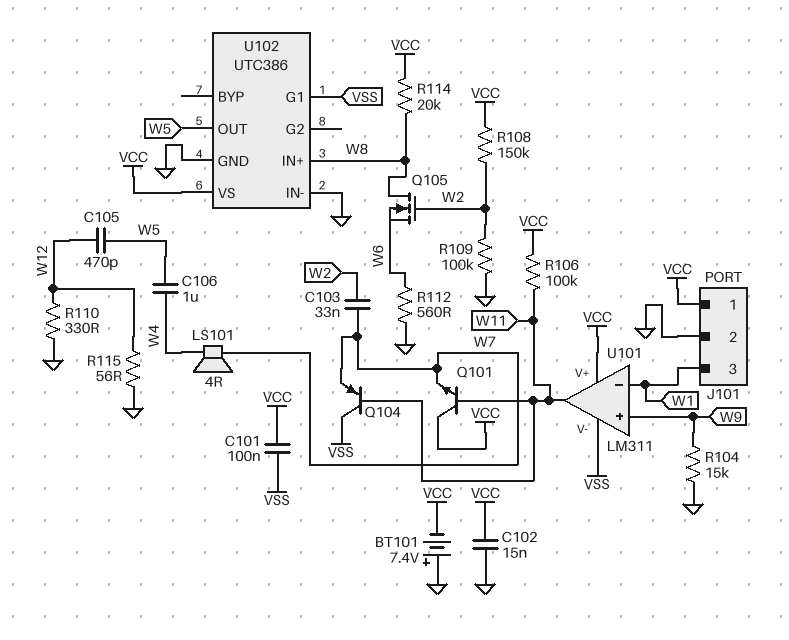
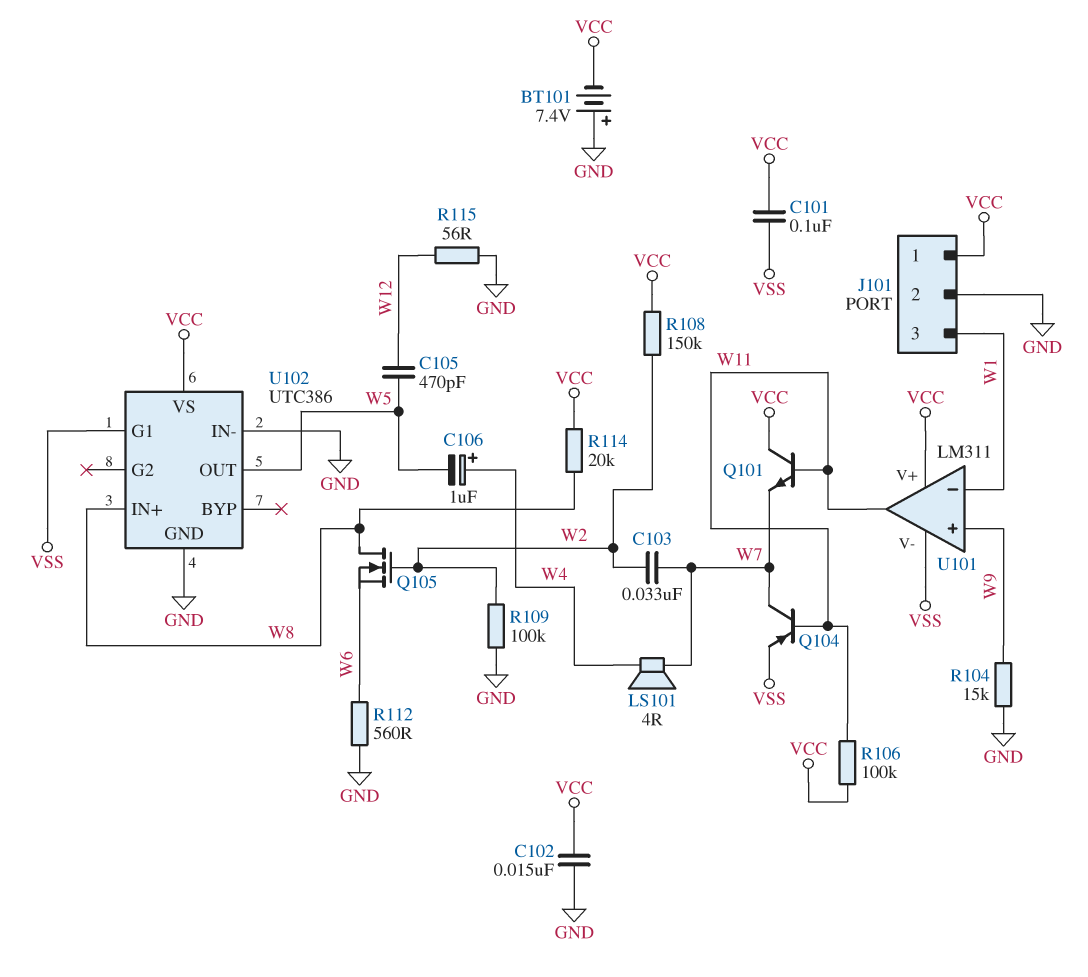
C106: 1uF (W4, W5) -> 1uF (plus W4, minus W5)
Q104: PNP (B W11, C VSS, E W7) -> PNP (B W11, C W7, E VSS)
R110: 330 (GND, W12) -> none

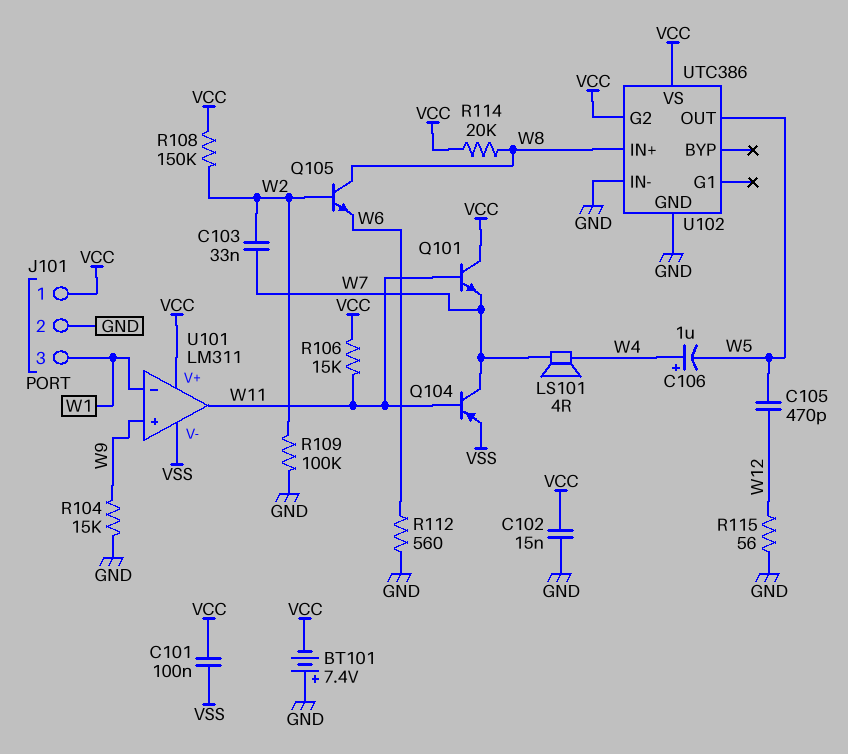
Q105: NMOS (G W2, D W8, S W6) -> NPN (B W2, C W8, E W6)
R106: 100k (VCC, W11) -> 15k (VCC, W11)
U102 pin G1: VSS -> none
U102 pin G2: none -> VCC

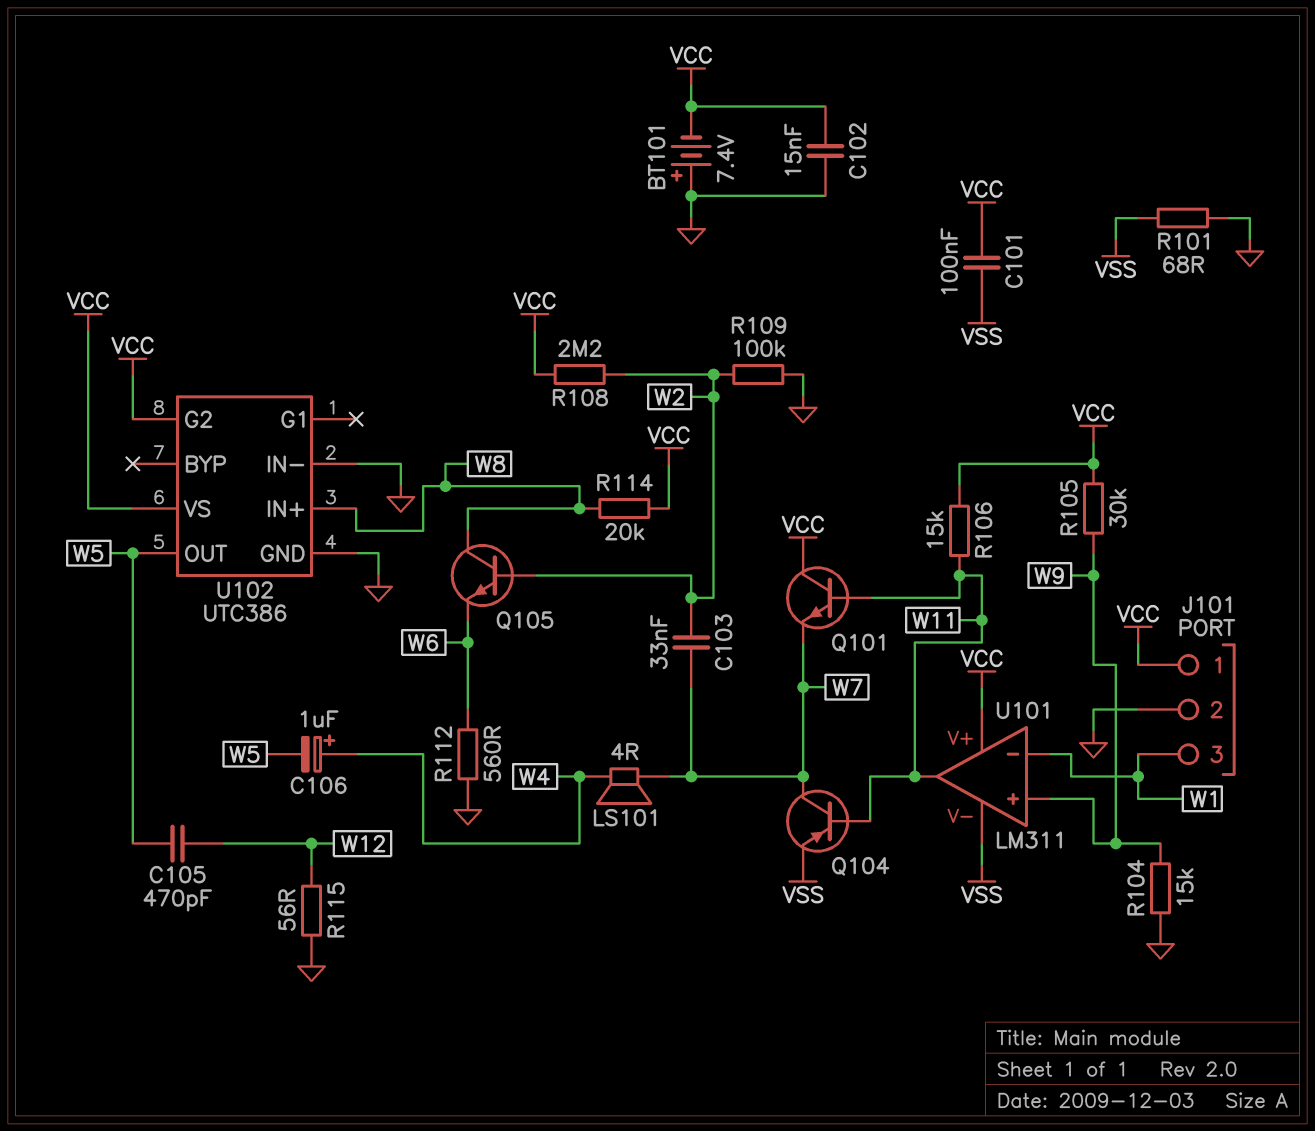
R101: none -> 68 (GND, VSS)
R105: none -> 30k (VCC, W9)
R108: 150k (VCC, W2) -> 2.2M (VCC, W2)

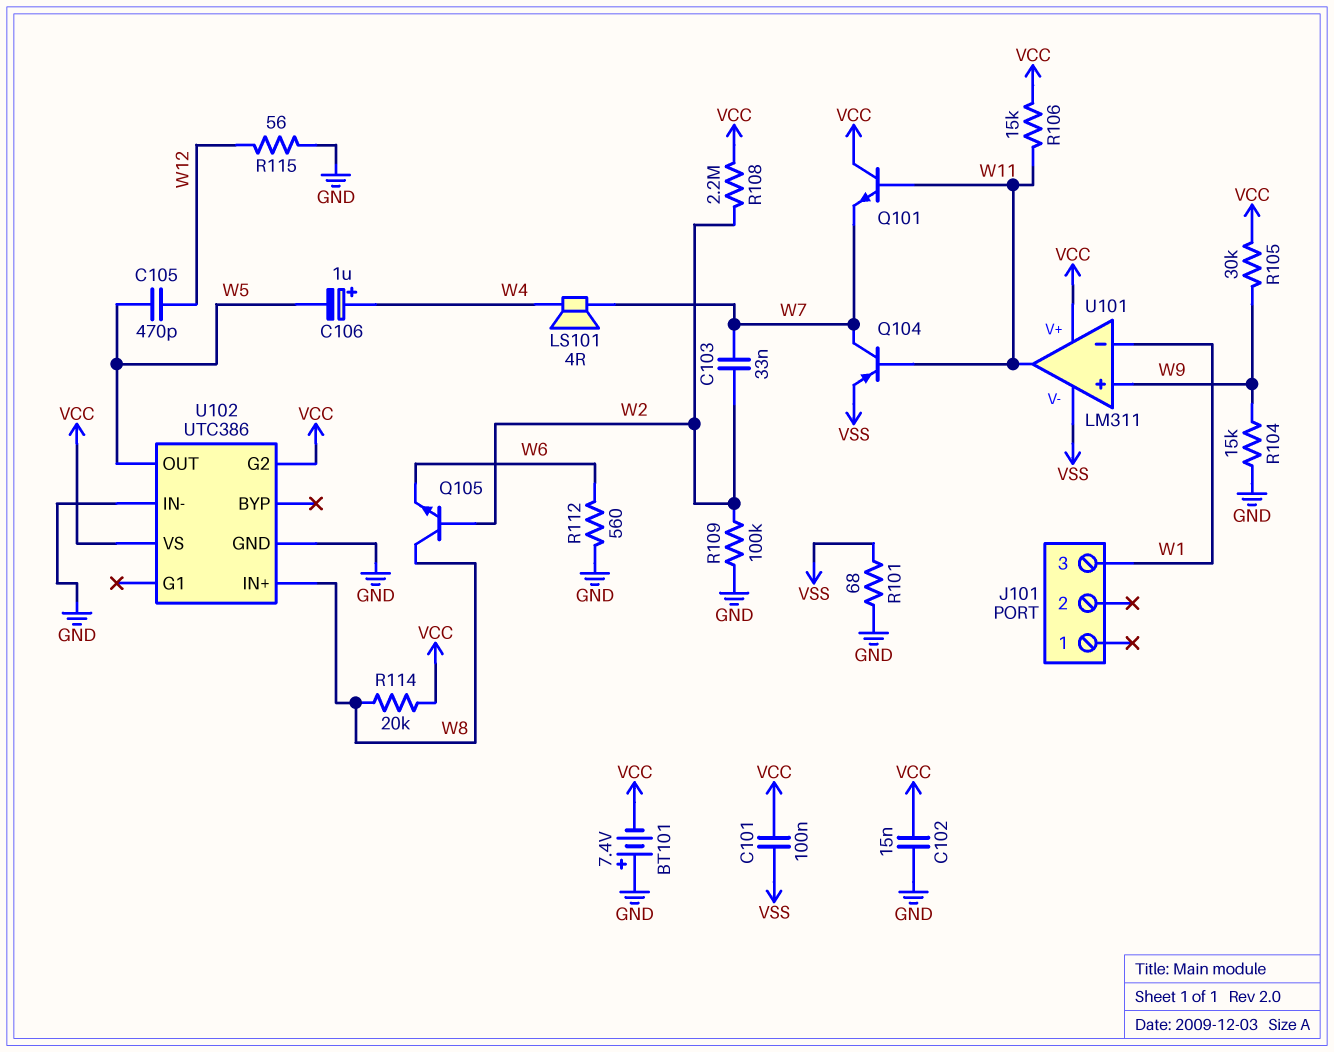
J101 pin 1: VCC -> none
J101 pin 2: GND -> none

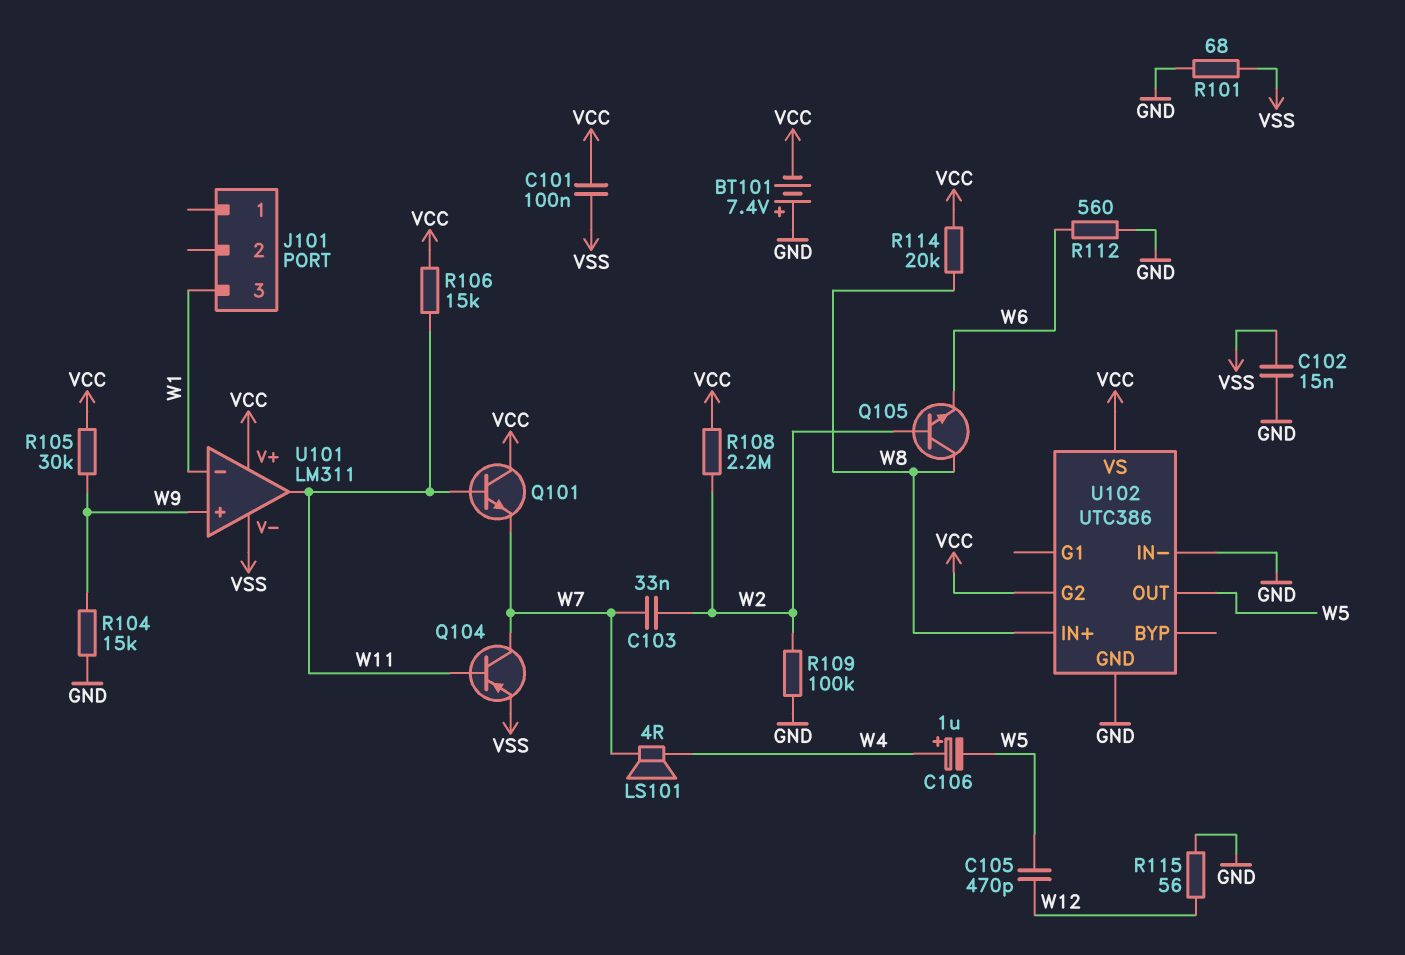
C102: 15nF (GND, VCC) -> 15nF (GND, VSS)

